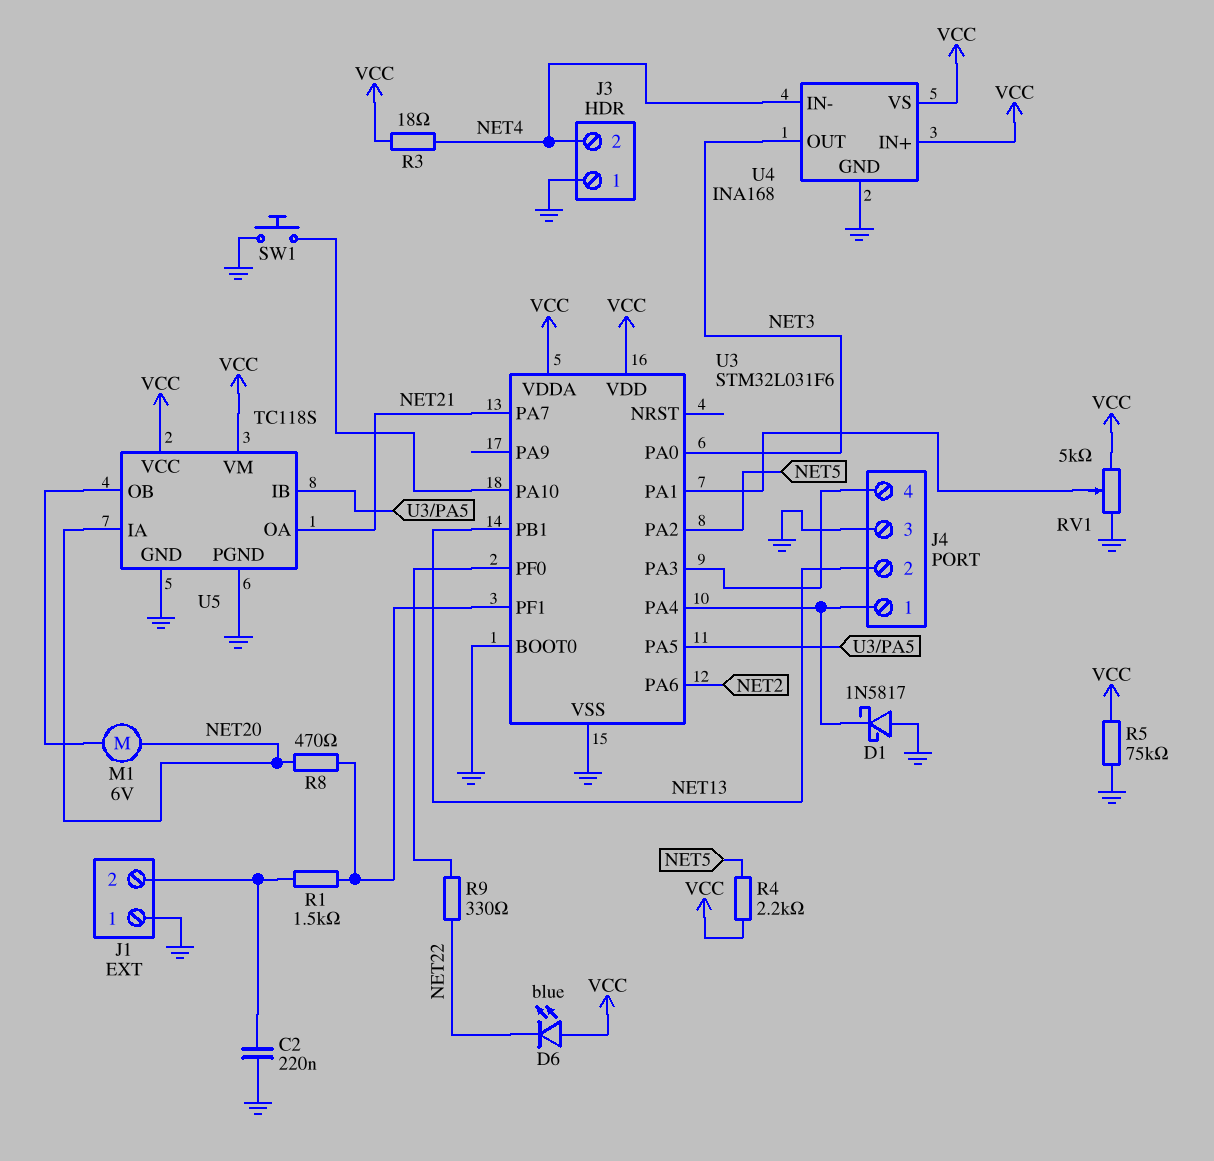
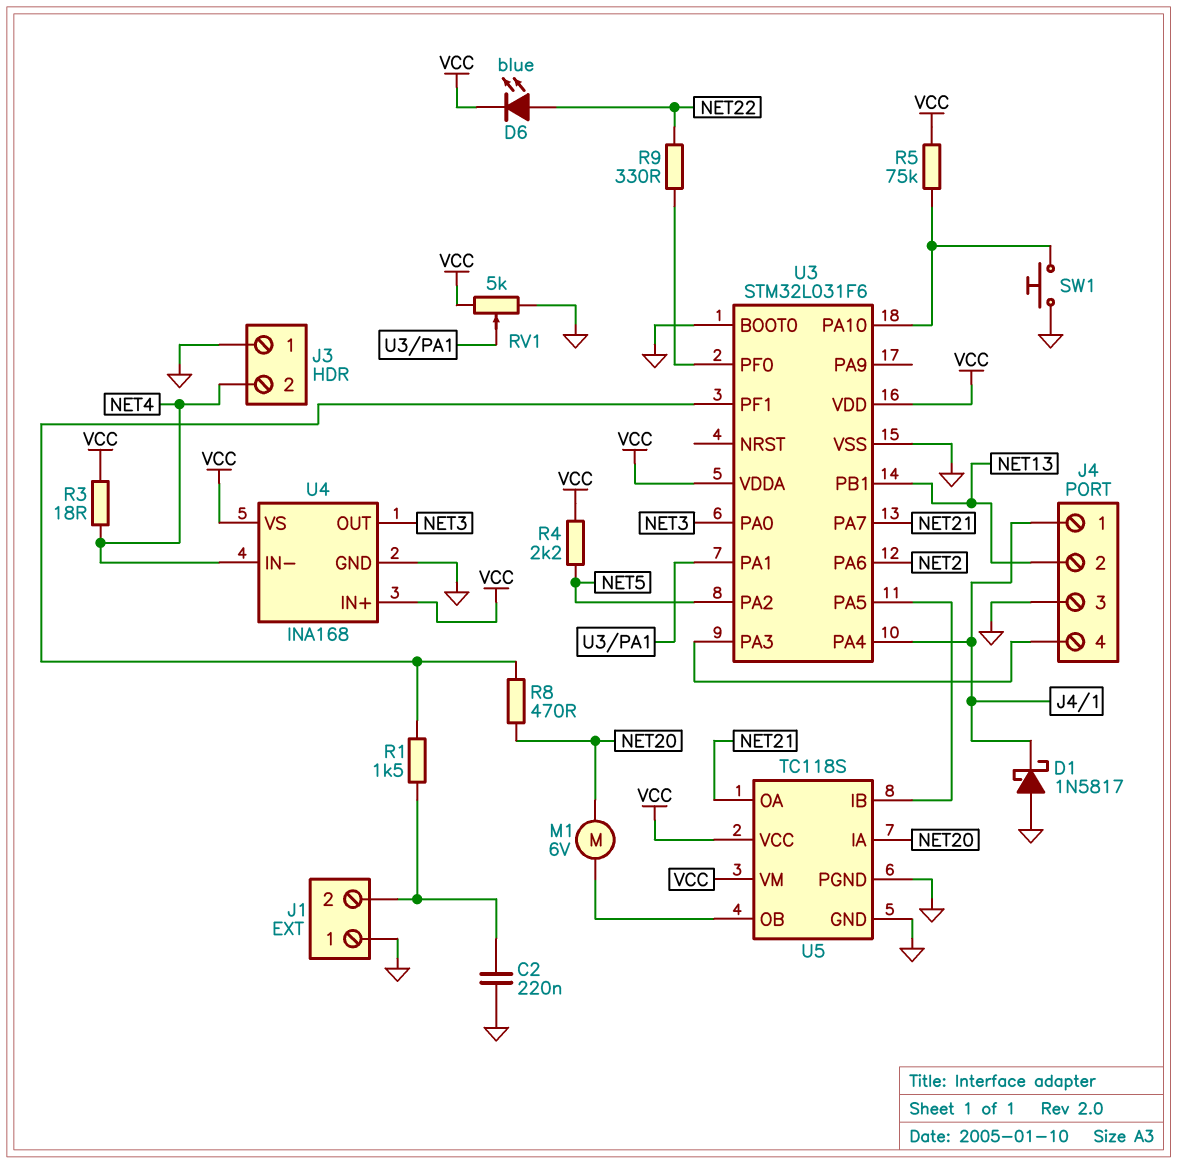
D6: LED blue (A VCC, K NET22) -> LED blue (A NET22, K VCC)
R5: 75k (GND, VCC) -> 75k (U3/PA10, VCC)

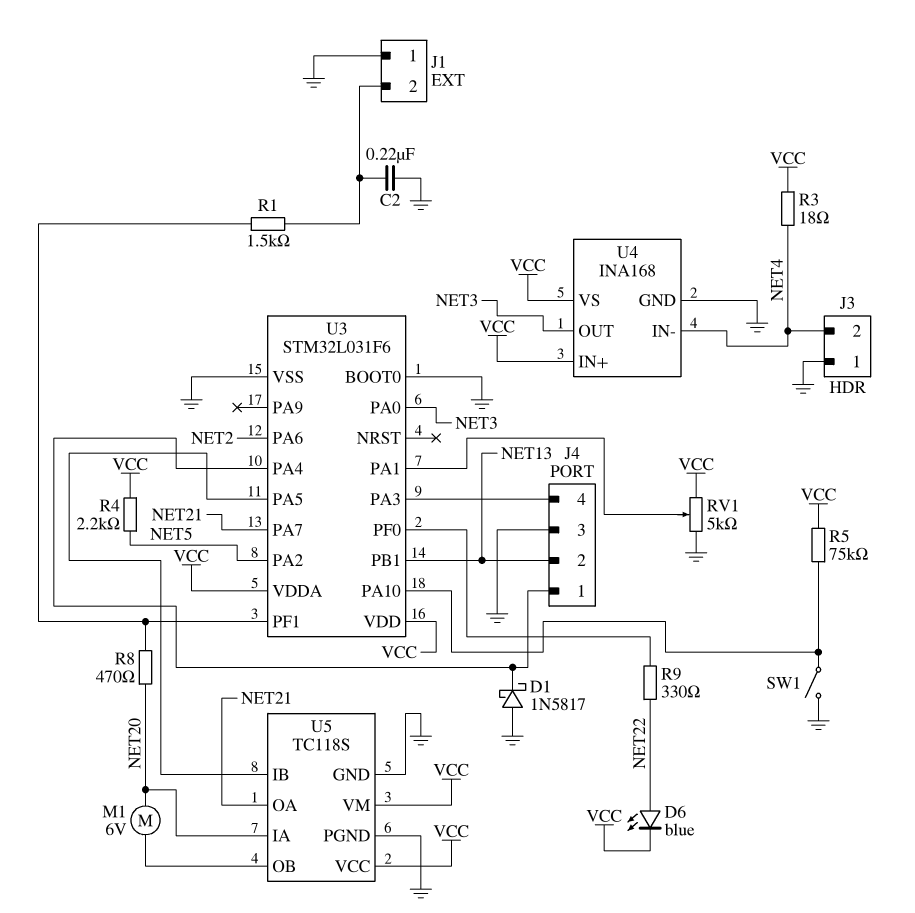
SW1: button (GND, U3/PA10) -> switch (GND, U3/PA10)

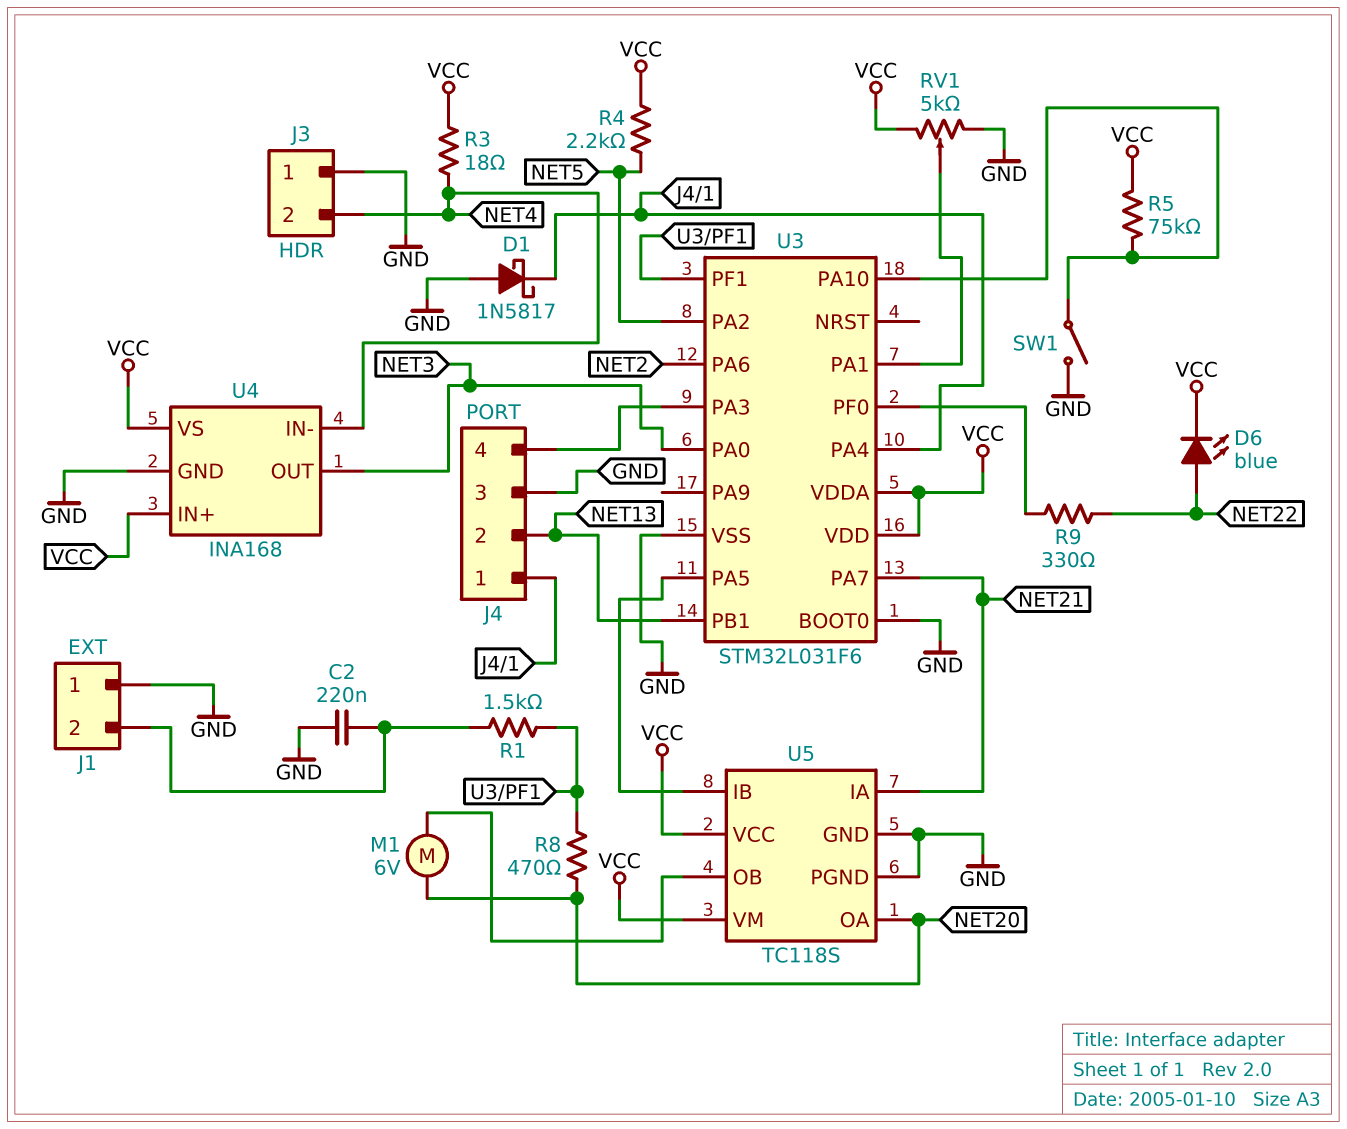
U5 pin IA: NET20 -> NET21
U5 pin OA: NET21 -> NET20

